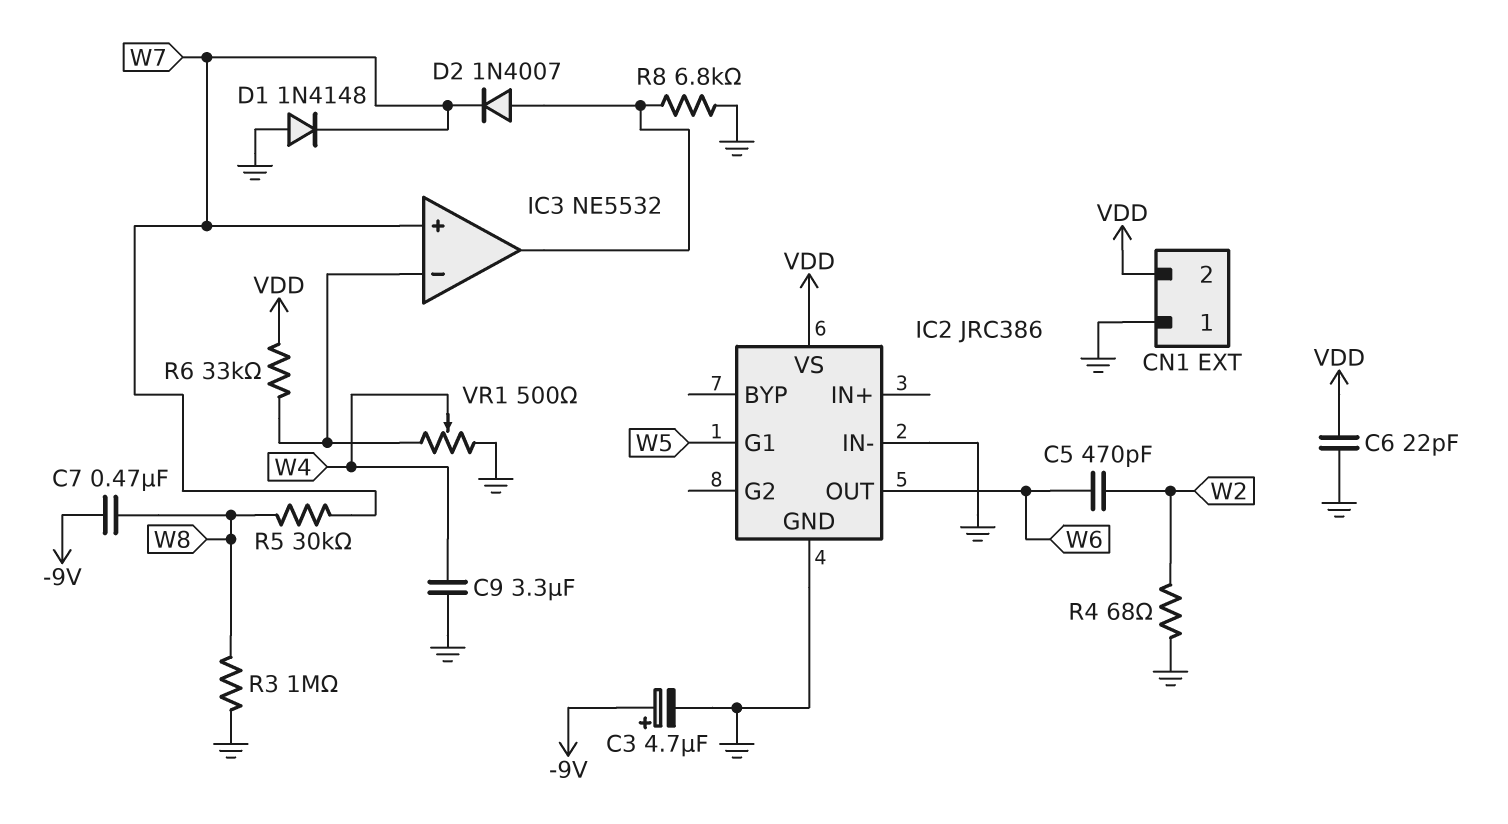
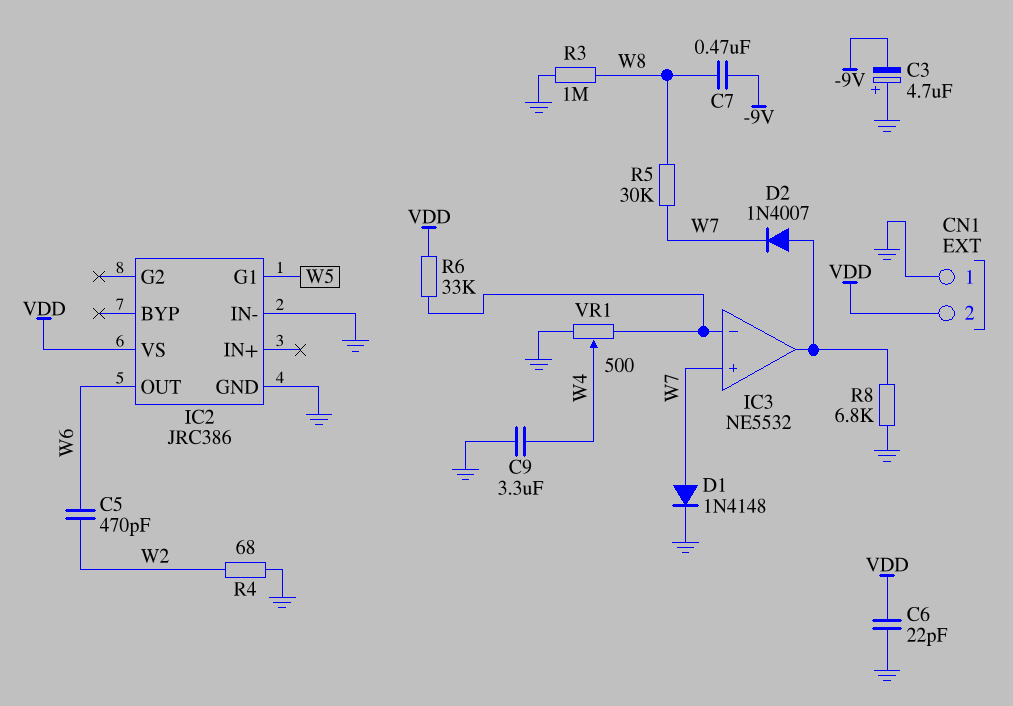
C3: 4.7uF (plus -9V, minus GND) -> 4.7uF (plus GND, minus -9V)
D1: diode 1N4148 (A GND, K W7) -> diode 1N4148 (A W7, K GND)

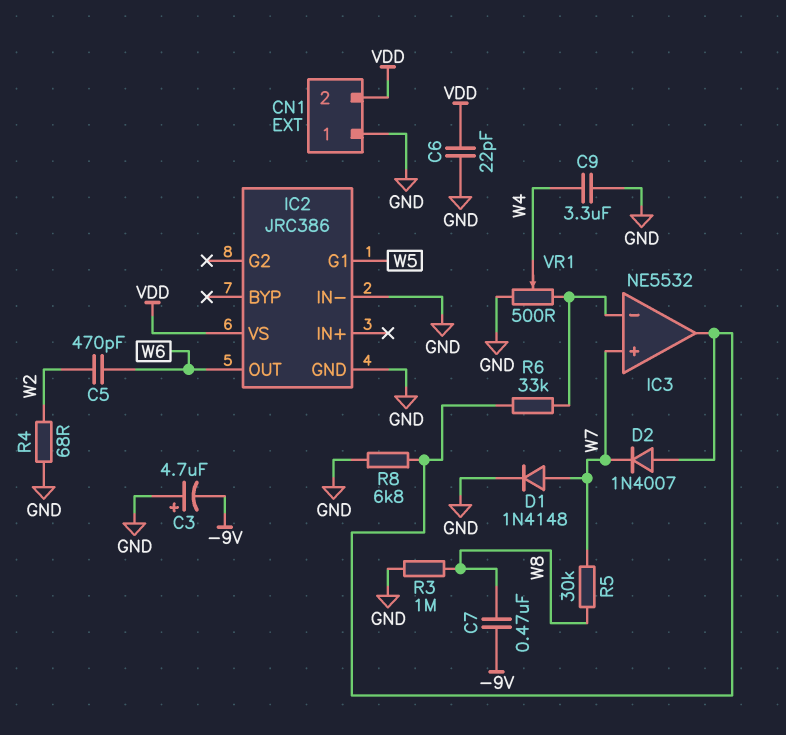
R6: 33k (IC3/in-, VDD) -> 33k (IC3/in-, IC3/out)

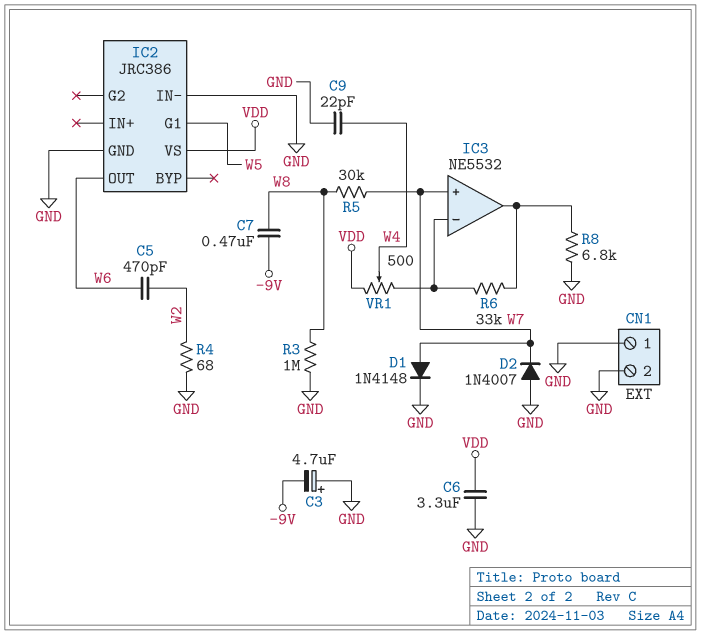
C6: 22pF (GND, VDD) -> 3.3uF (GND, VDD)
C9: 3.3uF (GND, W4) -> 22pF (GND, W4)
CN1 pin 2: VDD -> GND
D2: diode 1N4007 (A IC3/out, K W7) -> diode 1N4007 (A GND, K W7)
VR1: 500 (GND, IC3/in-, wiper W4) -> 500 (IC3/in-, VDD, wiper W4)

